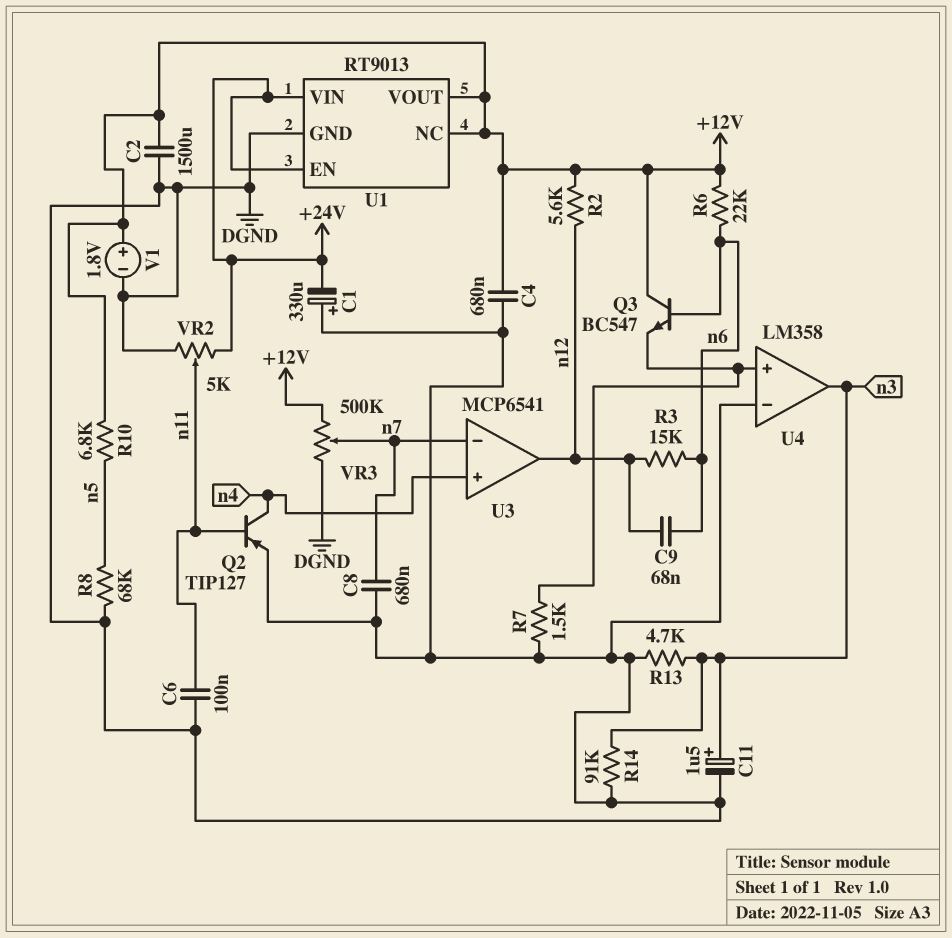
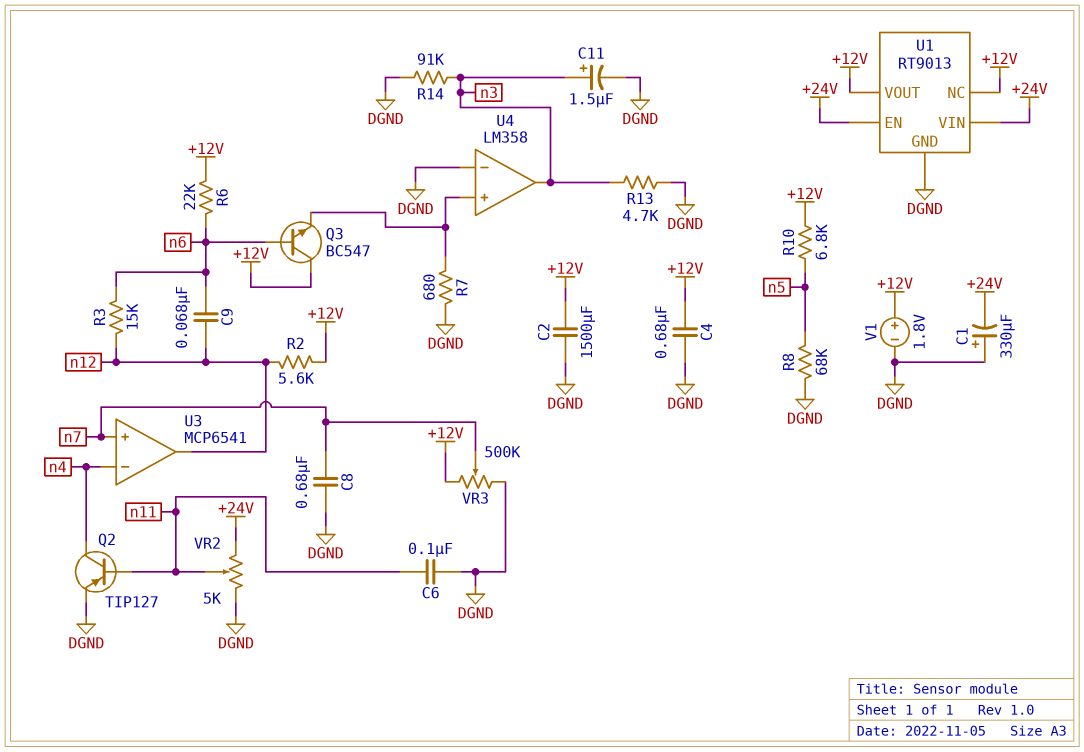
R7: 1.5k (DGND, U4/in+) -> 680 (DGND, U4/in+)
U3 pin in+: n4 -> n7
U3 pin in-: n7 -> n4

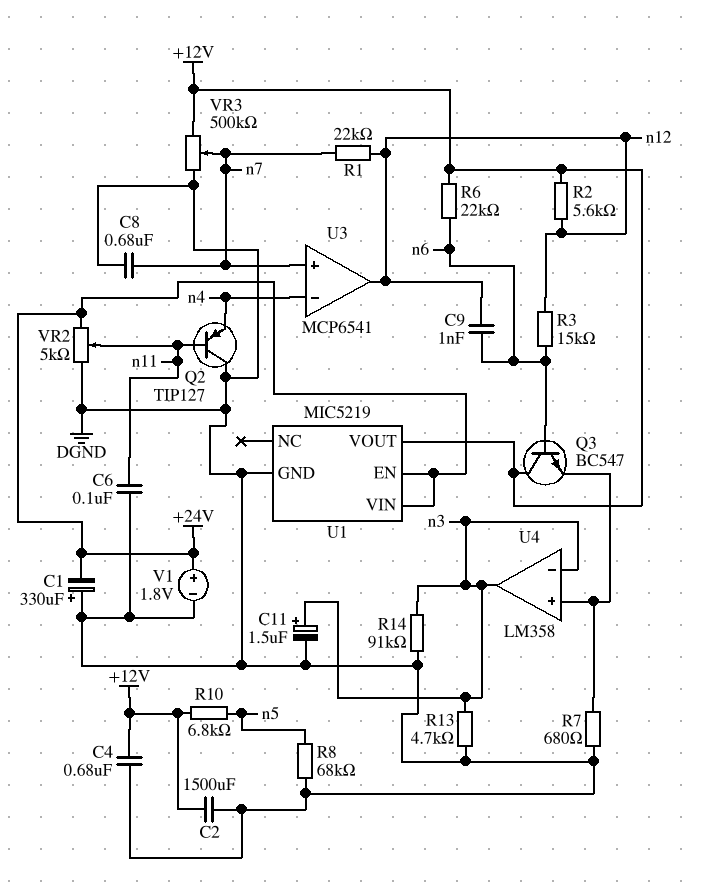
C9: 68nF (n6, n12) -> 1nF (n6, n12)
Q2: PNP TIP127 (B n11, C n4, E DGND) -> PNP TIP127 (B n11, C DGND, E n4)
R1: none -> 22k (n7, n12)
U1: RT9013 -> MIC5219
U1 pin NC: +12V -> none
U4 pin in-: DGND -> n3
V1: 1.8V (plus +12V, minus DGND) -> 1.8V (plus +24V, minus DGND)

